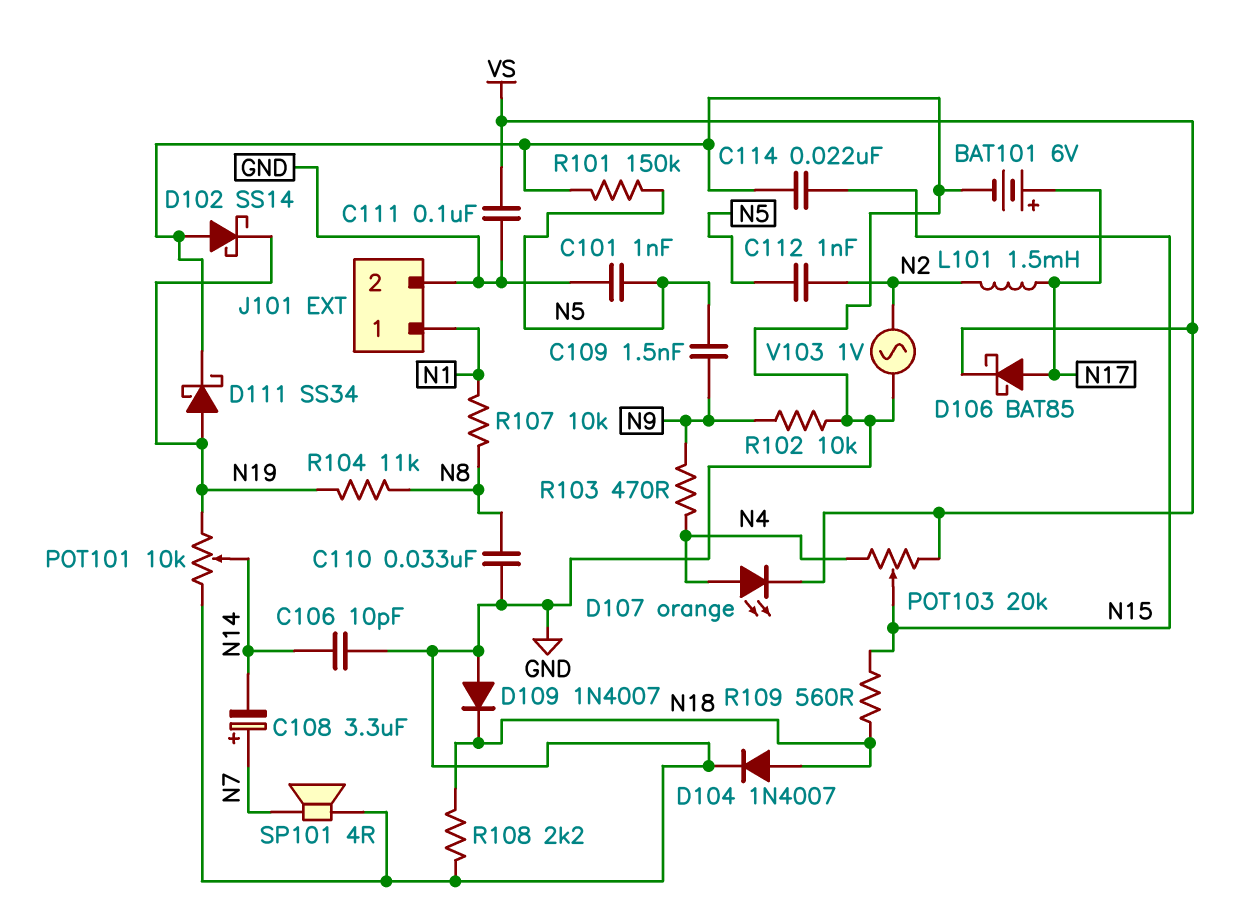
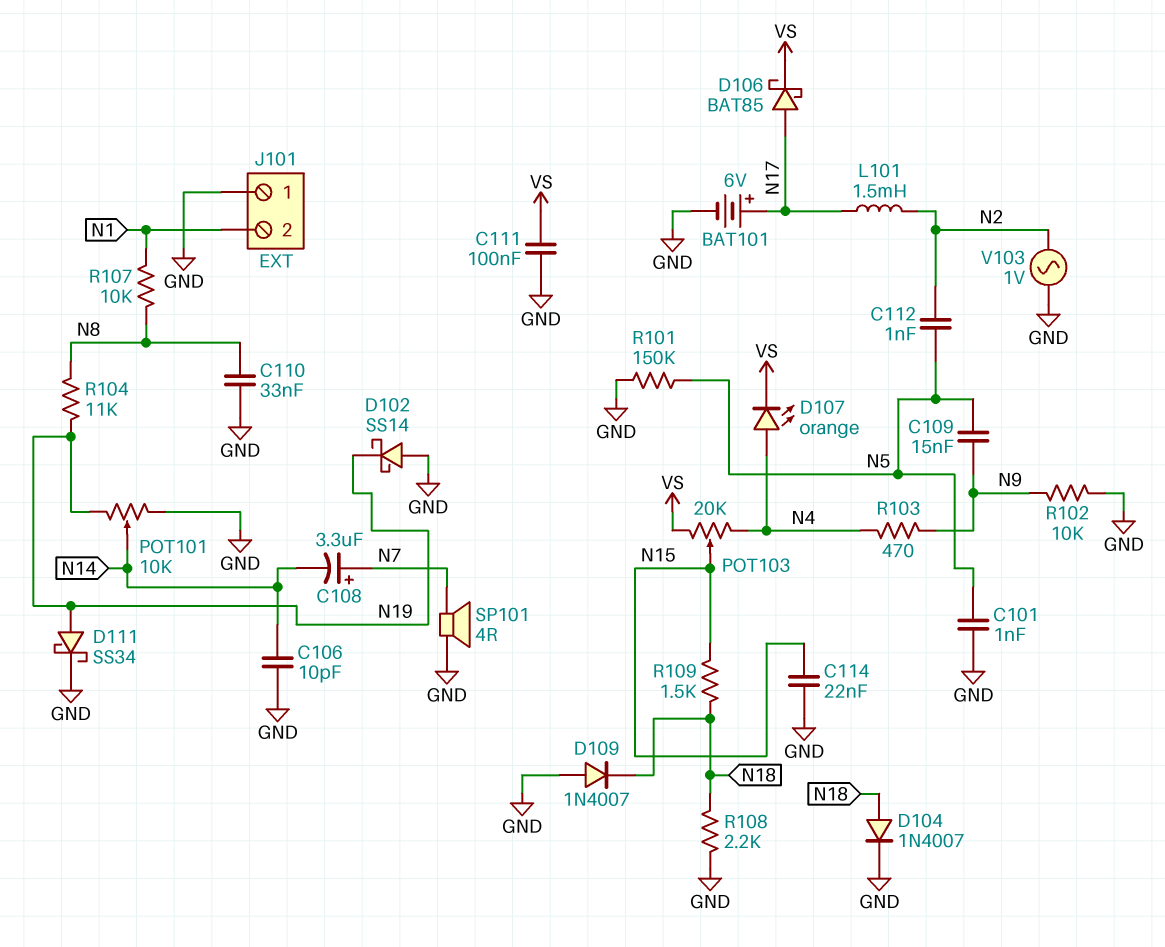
C109: 1.5nF (N5, N9) -> 15nF (N5, N9)
J101 pin 1: N1 -> GND
J101 pin 2: GND -> N1
R109: 560 (N15, N18) -> 1.5k (N15, N18)

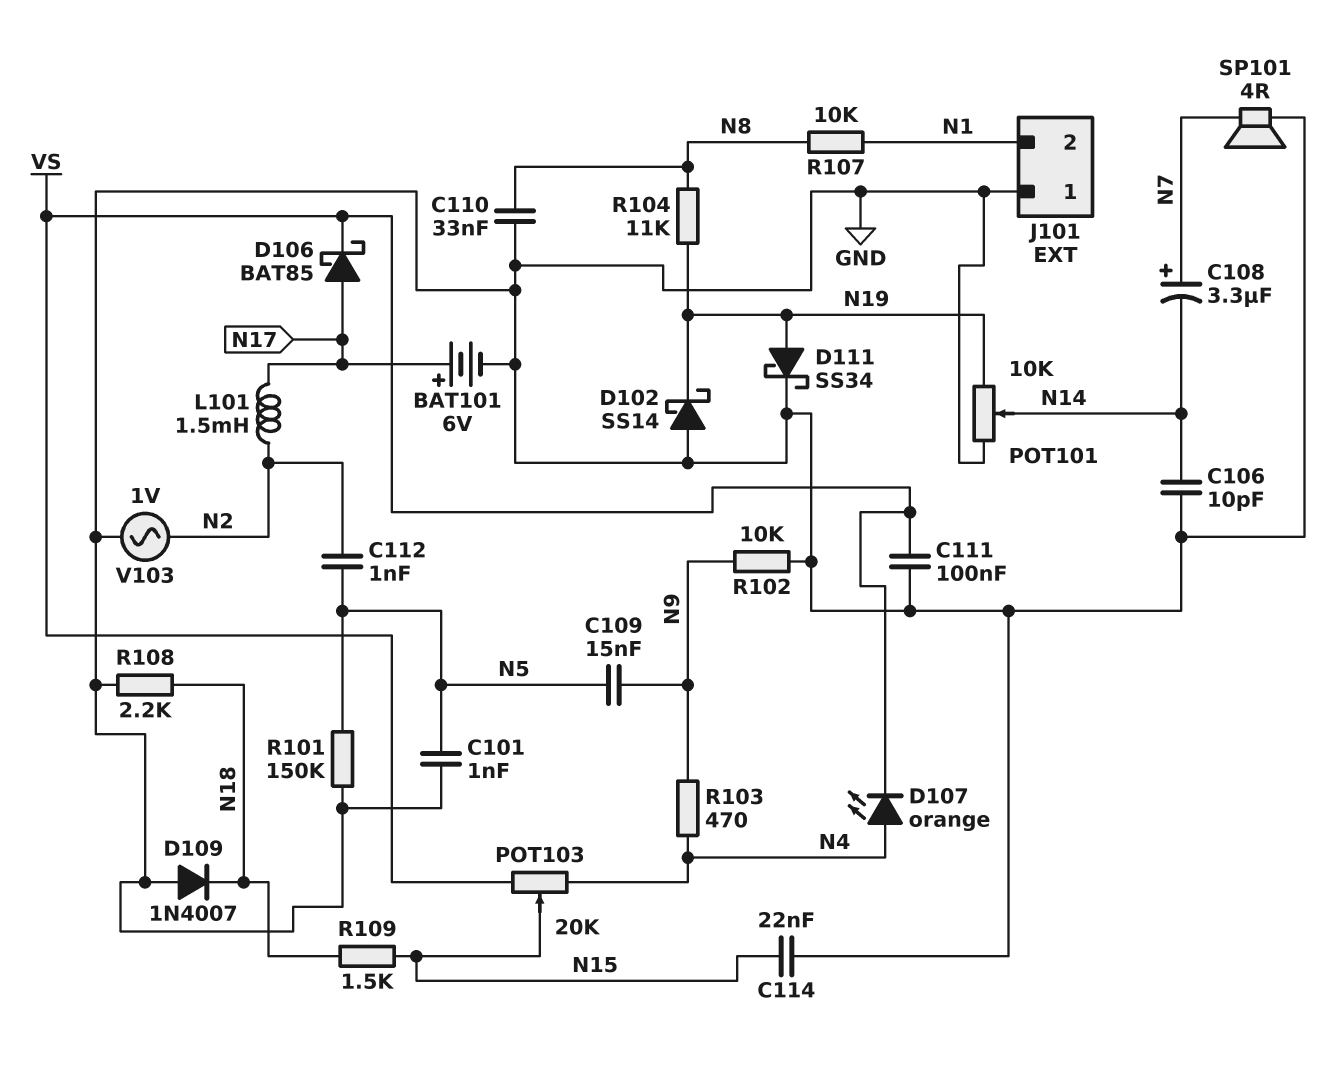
D104: diode 1N4007 (A N18, K GND) -> none

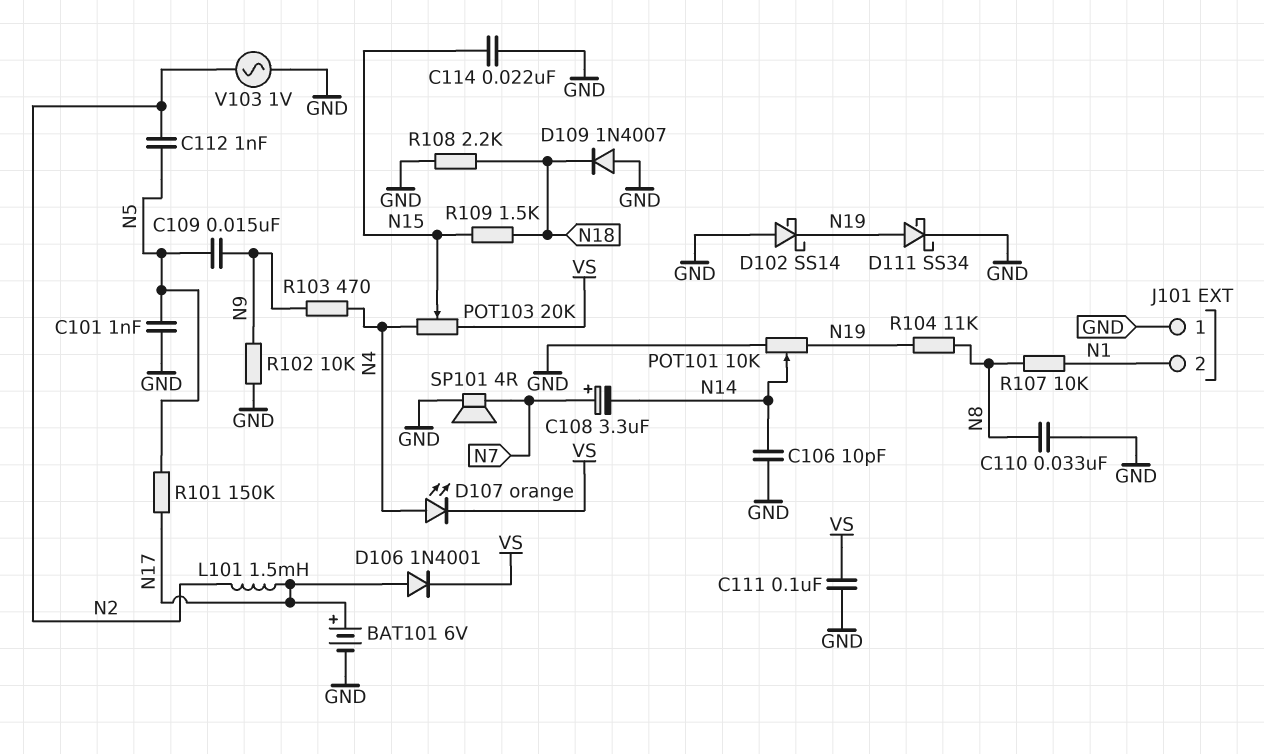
D106: schottky BAT85 (A N17, K VS) -> diode 1N4001 (A N17, K VS)
R101: 150k (GND, N5) -> 150k (N5, N17)

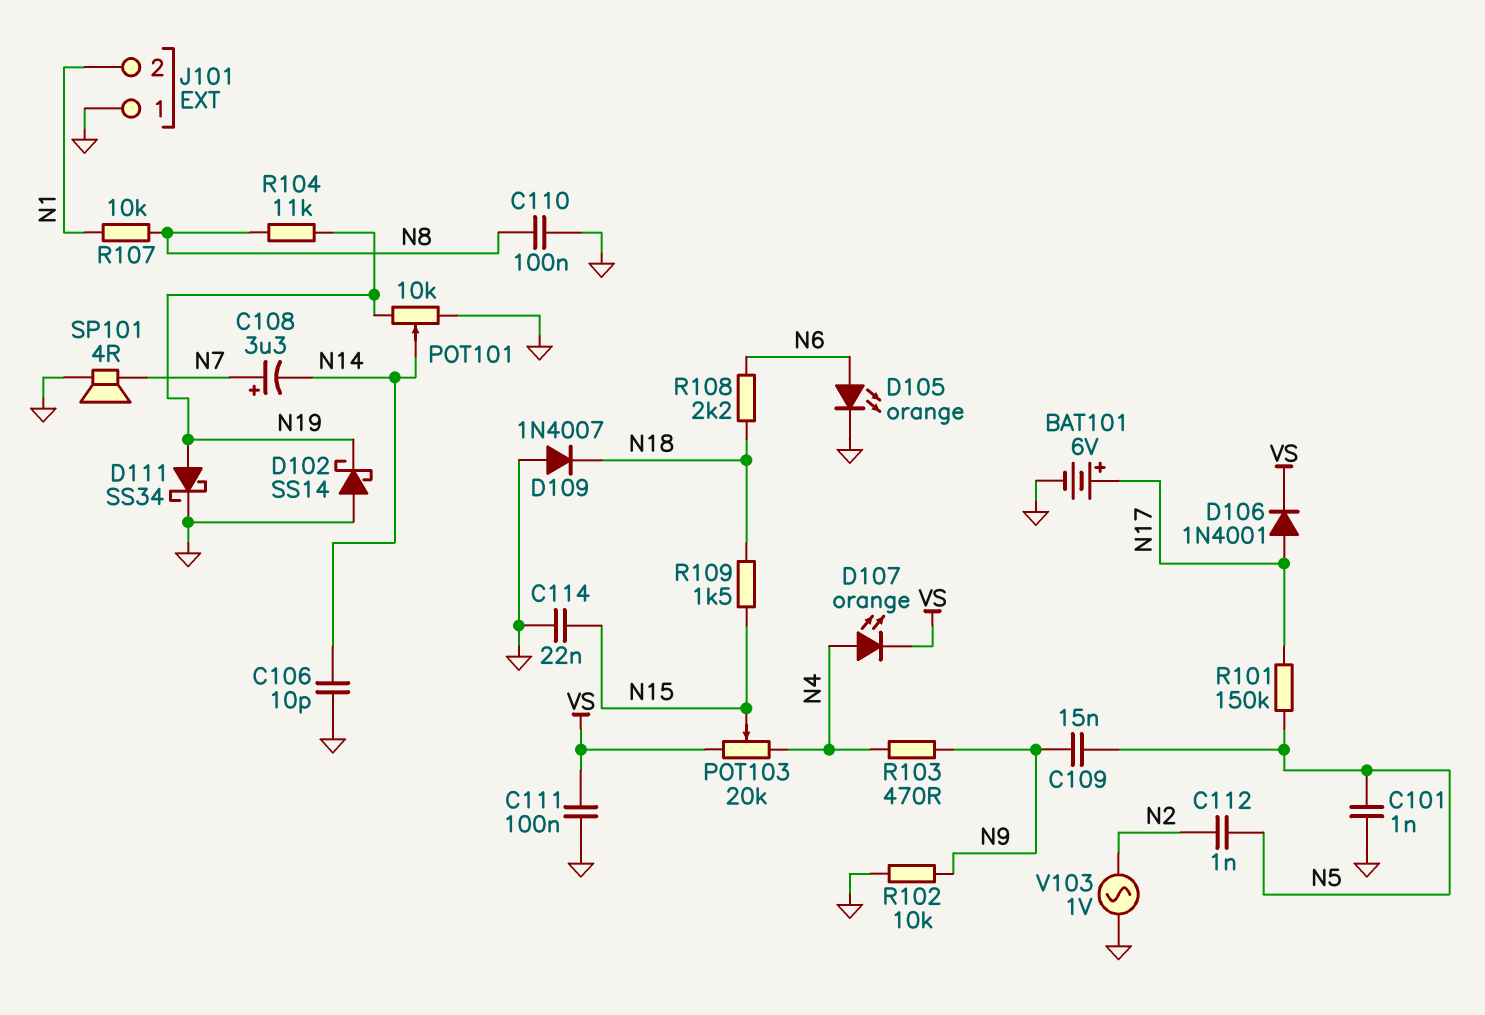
C110: 33nF (GND, N8) -> 100nF (GND, N8)
D105: none -> LED orange (A N6, K GND)
L101: 1.5mH (N2, N17) -> none
R108: 2.2k (GND, N18) -> 2.2k (N6, N18)

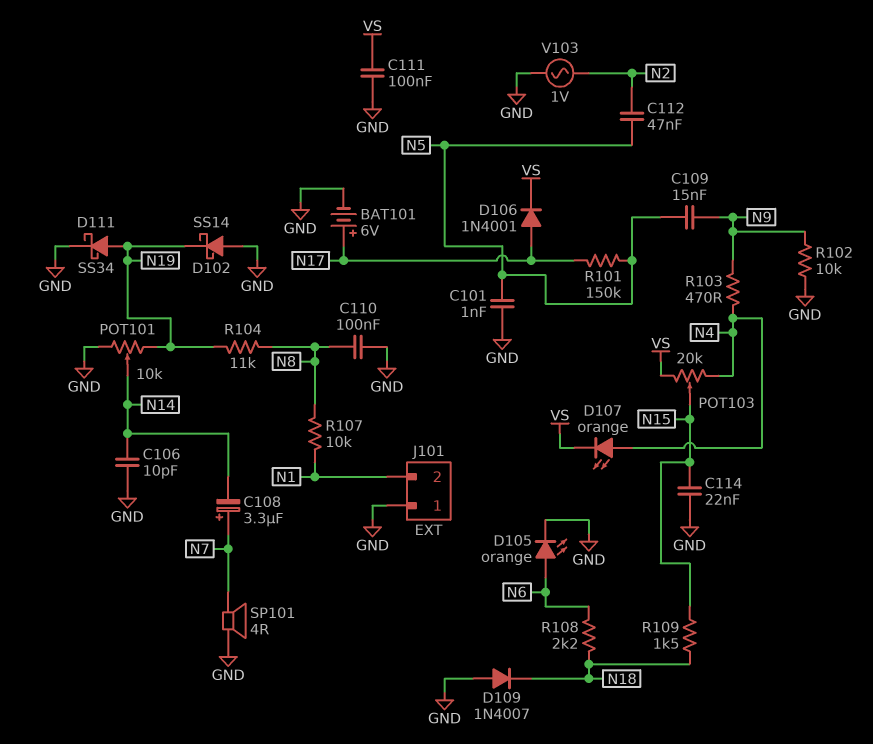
C112: 1nF (N2, N5) -> 47nF (N2, N5)

